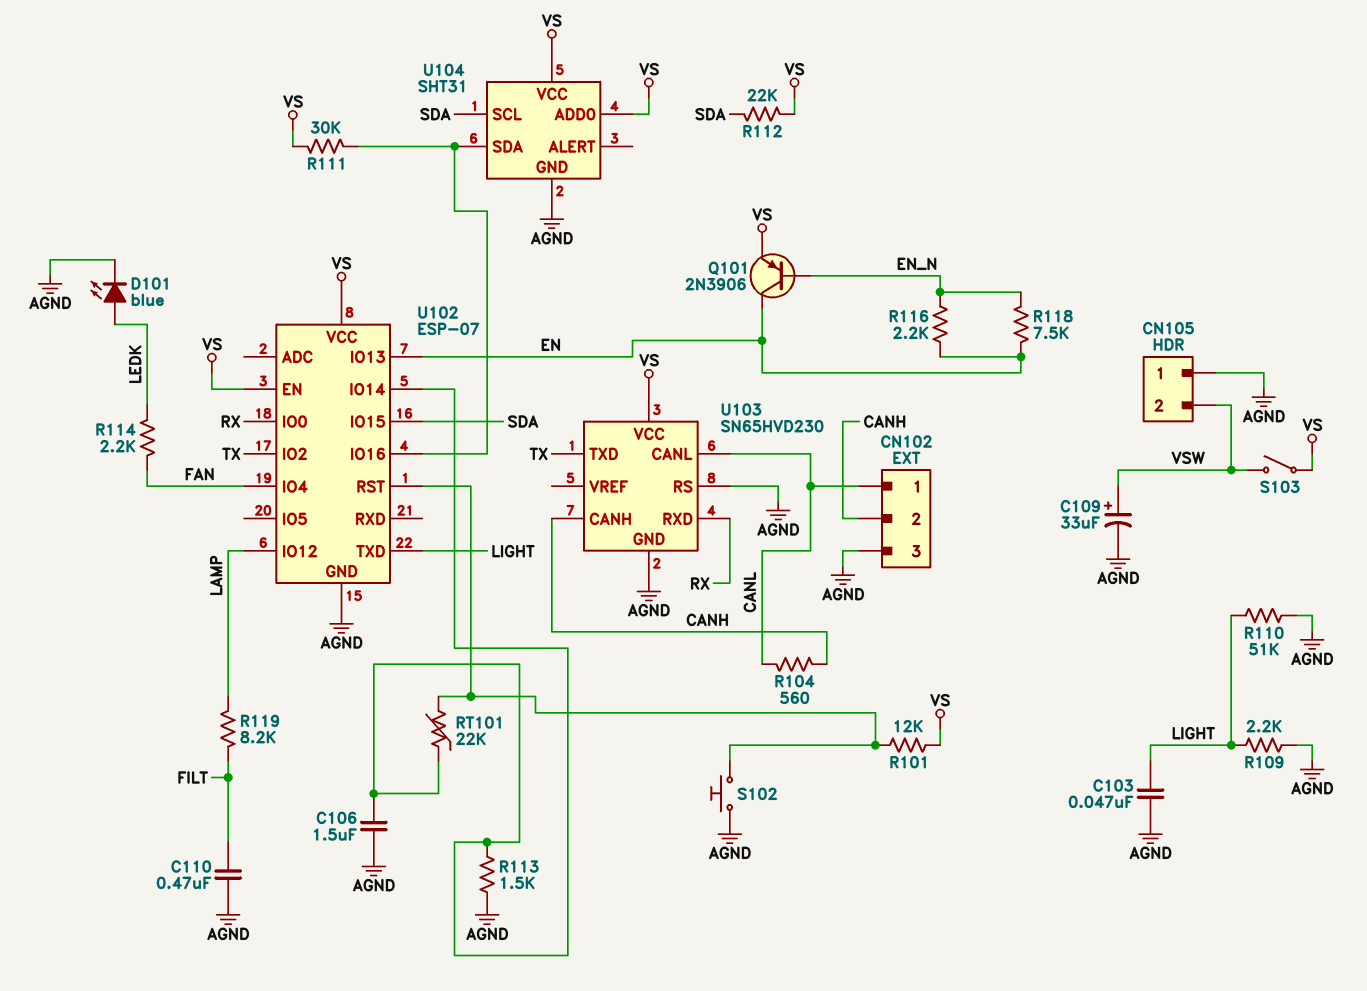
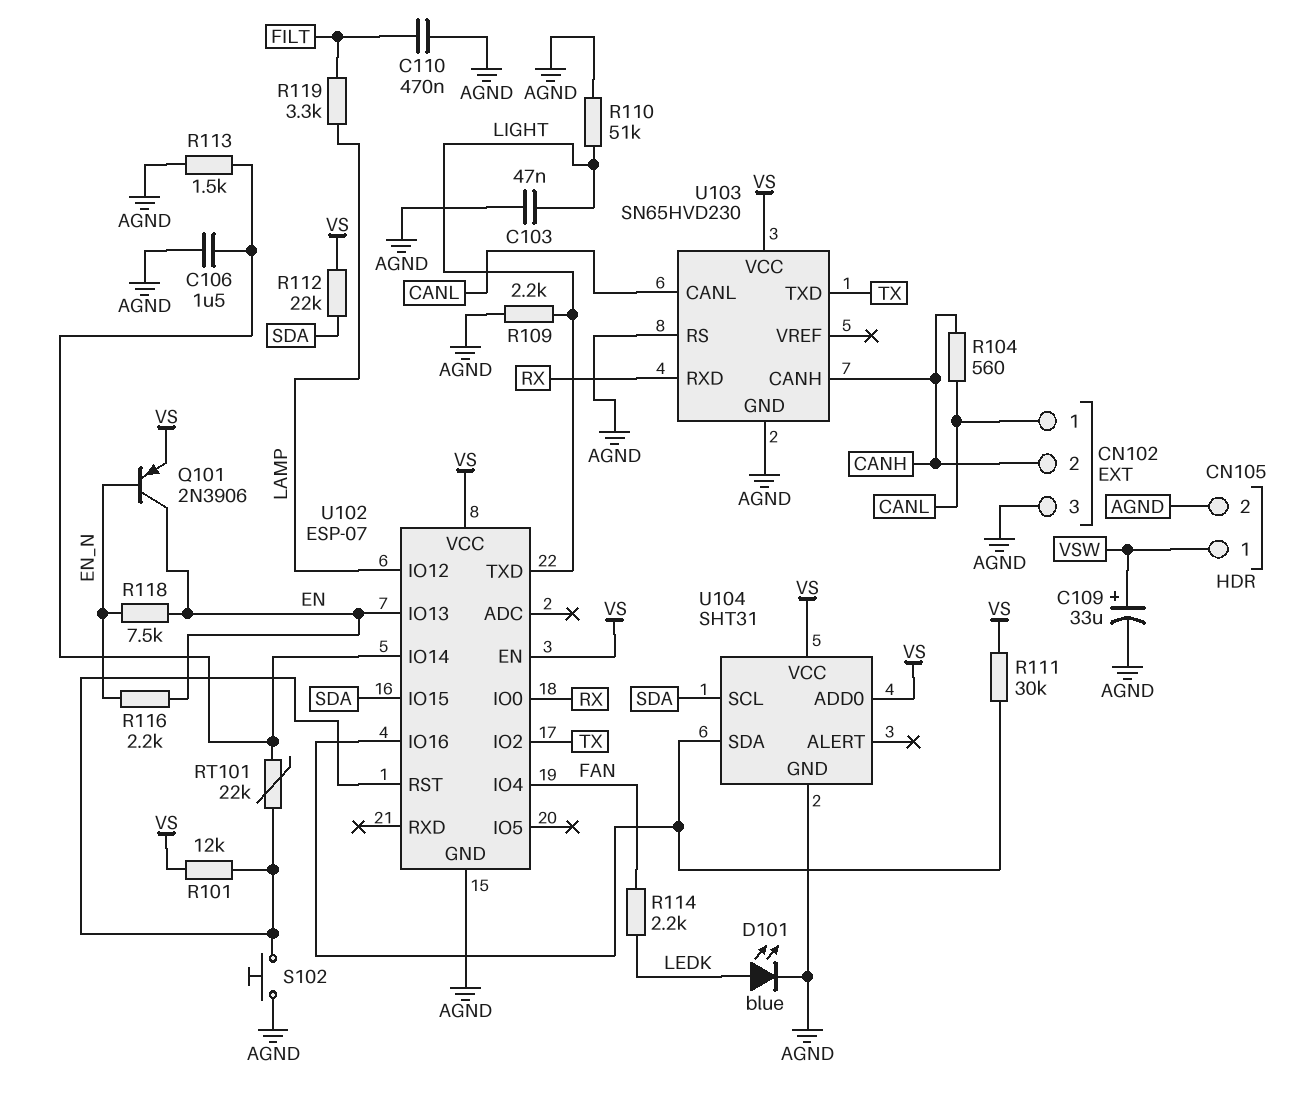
CN105 pin 1: AGND -> VSW
CN105 pin 2: VSW -> AGND
R119: 8.2k (FILT, LAMP) -> 3.3k (FILT, LAMP)
S103: switch (VS, VSW) -> none

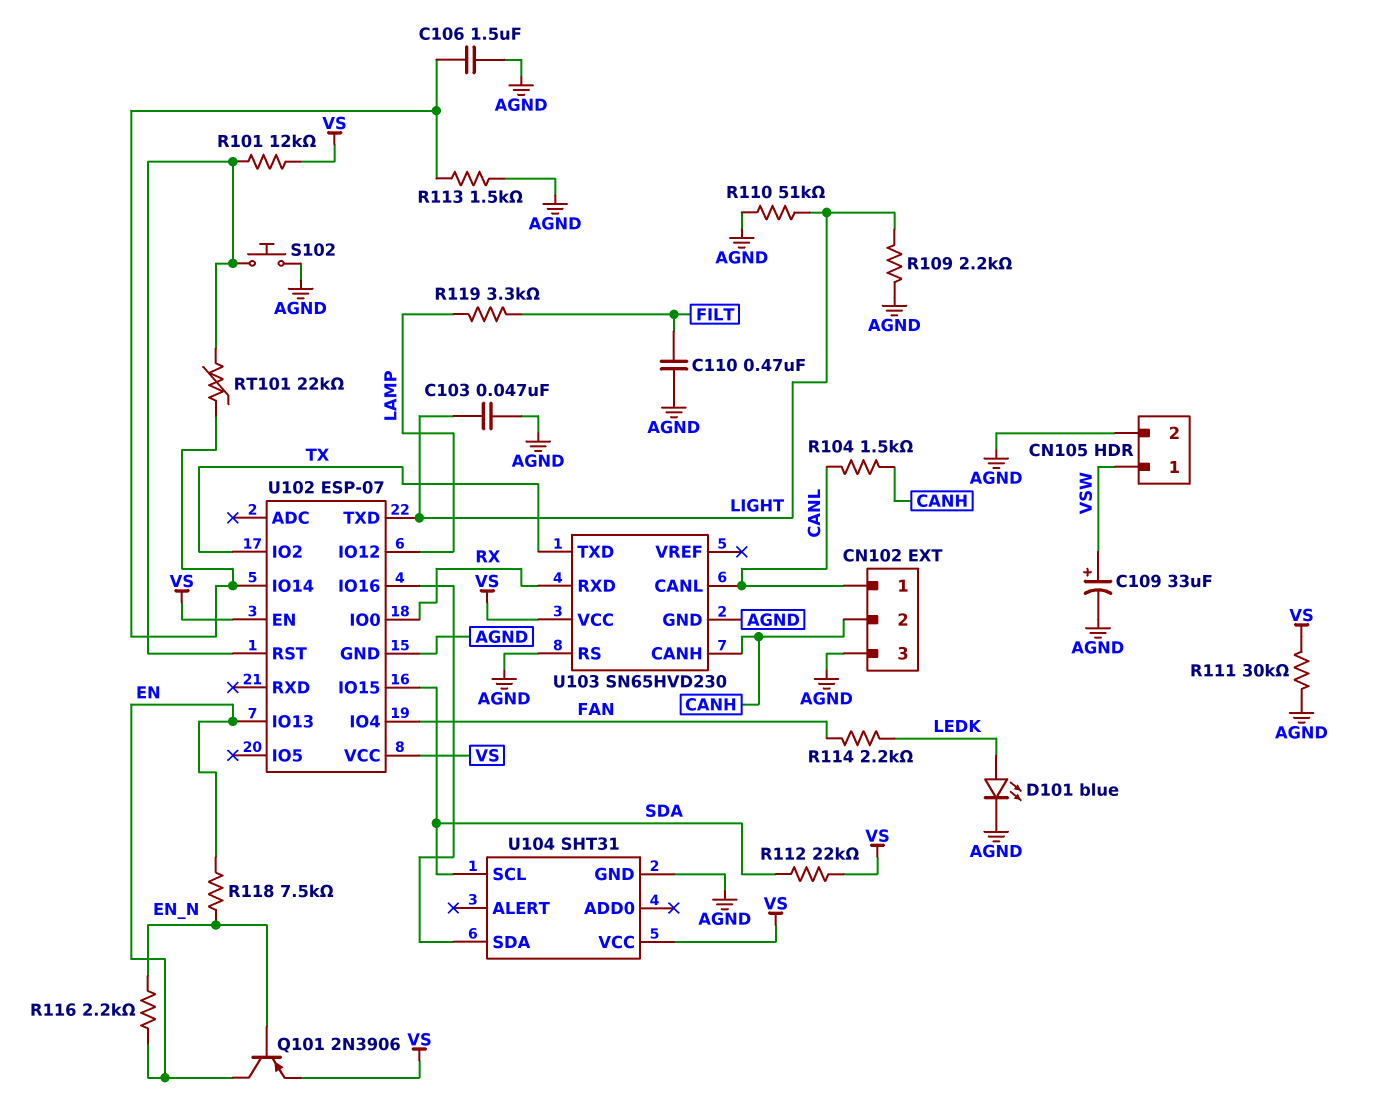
R104: 560 (CANH, CANL) -> 1.5k (CANH, CANL)
R111: 30k (U102/IO16, VS) -> 30k (AGND, VS)
U104 pin ADD0: VS -> none

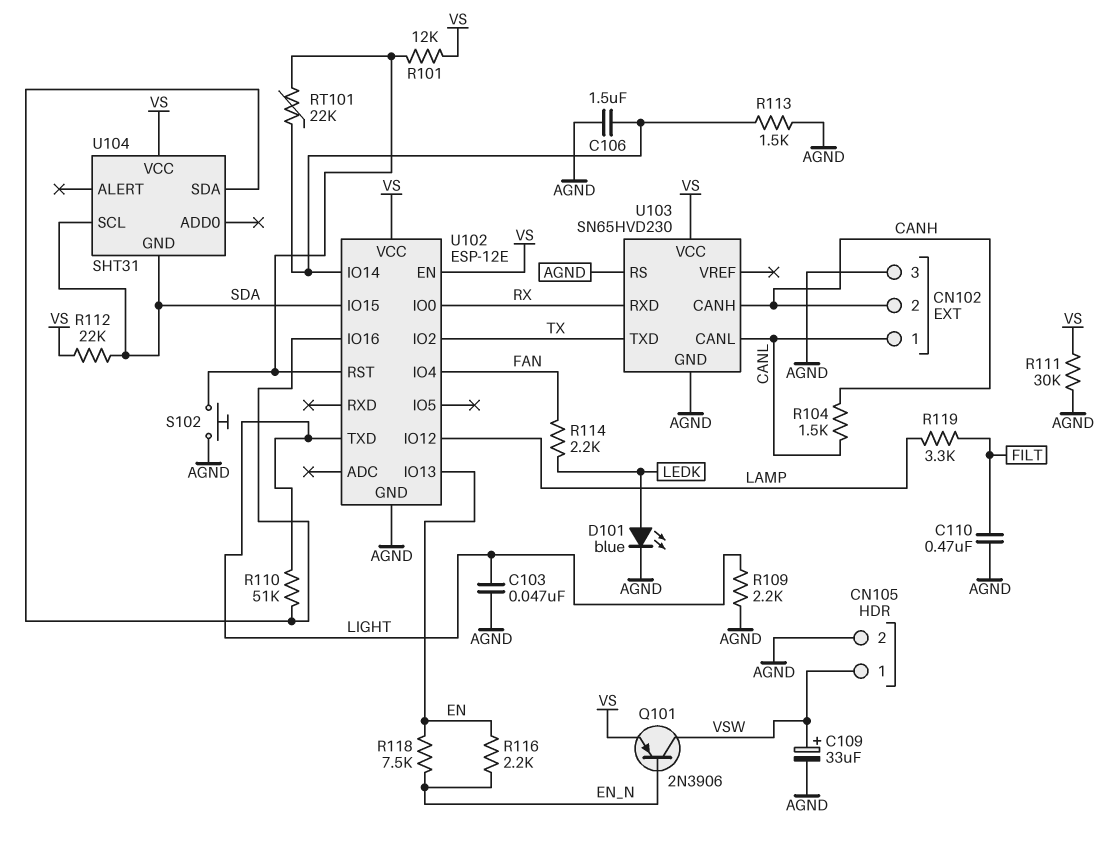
Q101: PNP 2N3906 (B EN_N, C EN, E VS) -> PNP 2N3906 (B EN_N, C VSW, E VS)
R110: 51k (AGND, LIGHT) -> 51k (LIGHT, U102/IO16)
U102: ESP-07 -> ESP-12E
U104 pin GND: AGND -> SDA

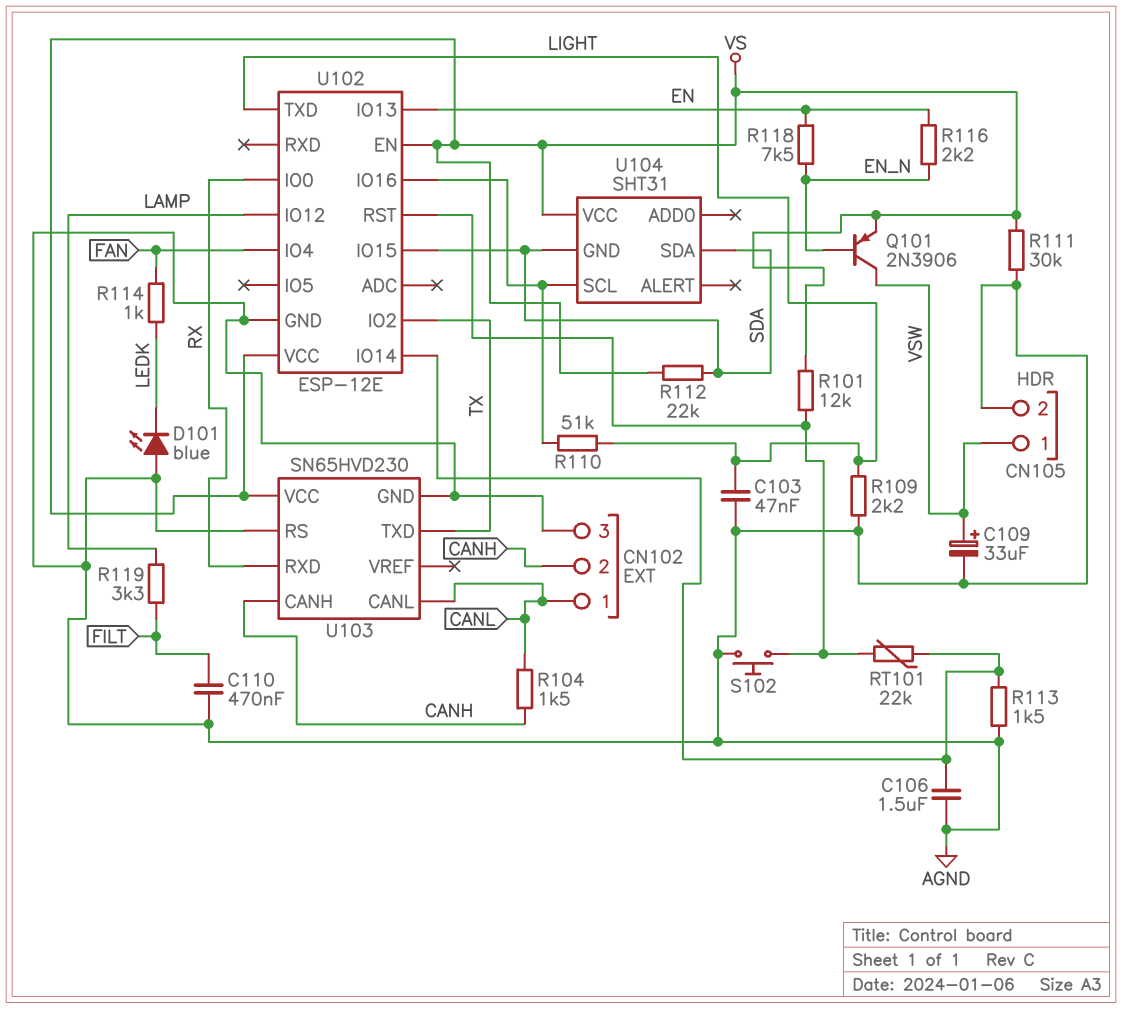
D101: LED blue (A LEDK, K AGND) -> LED blue (A AGND, K LEDK)
R114: 2.2k (FAN, LEDK) -> 1k (FAN, LEDK)
U104 pin SCL: SDA -> U102/IO16
U104 pin SDA: U102/IO16 -> SDA

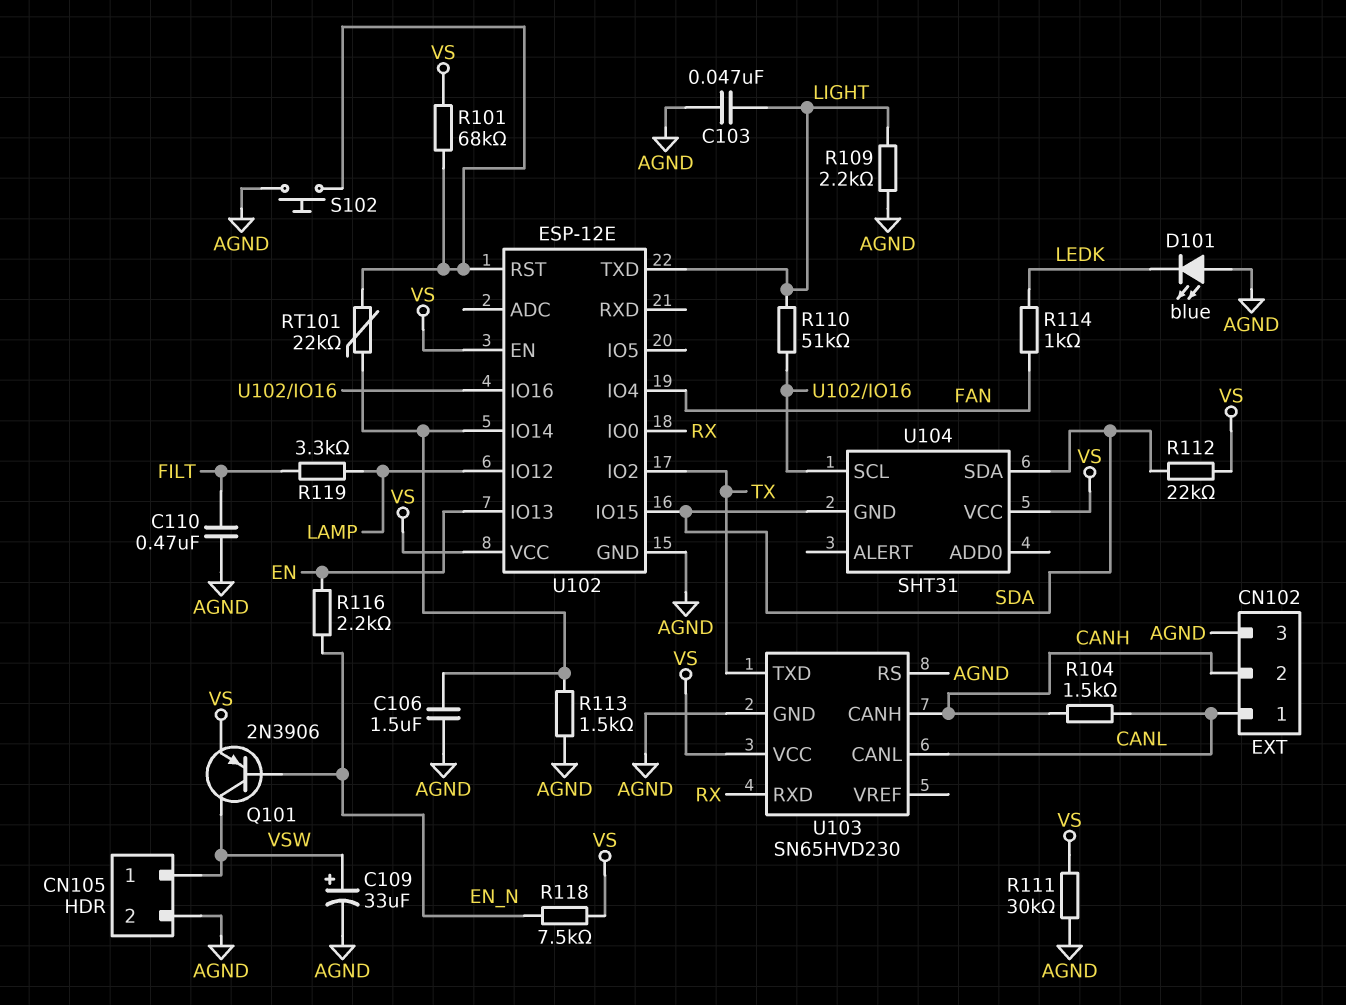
R101: 12k (U102/RST, VS) -> 68k (U102/RST, VS)
R118: 7.5k (EN, EN_N) -> 7.5k (EN_N, VS)

